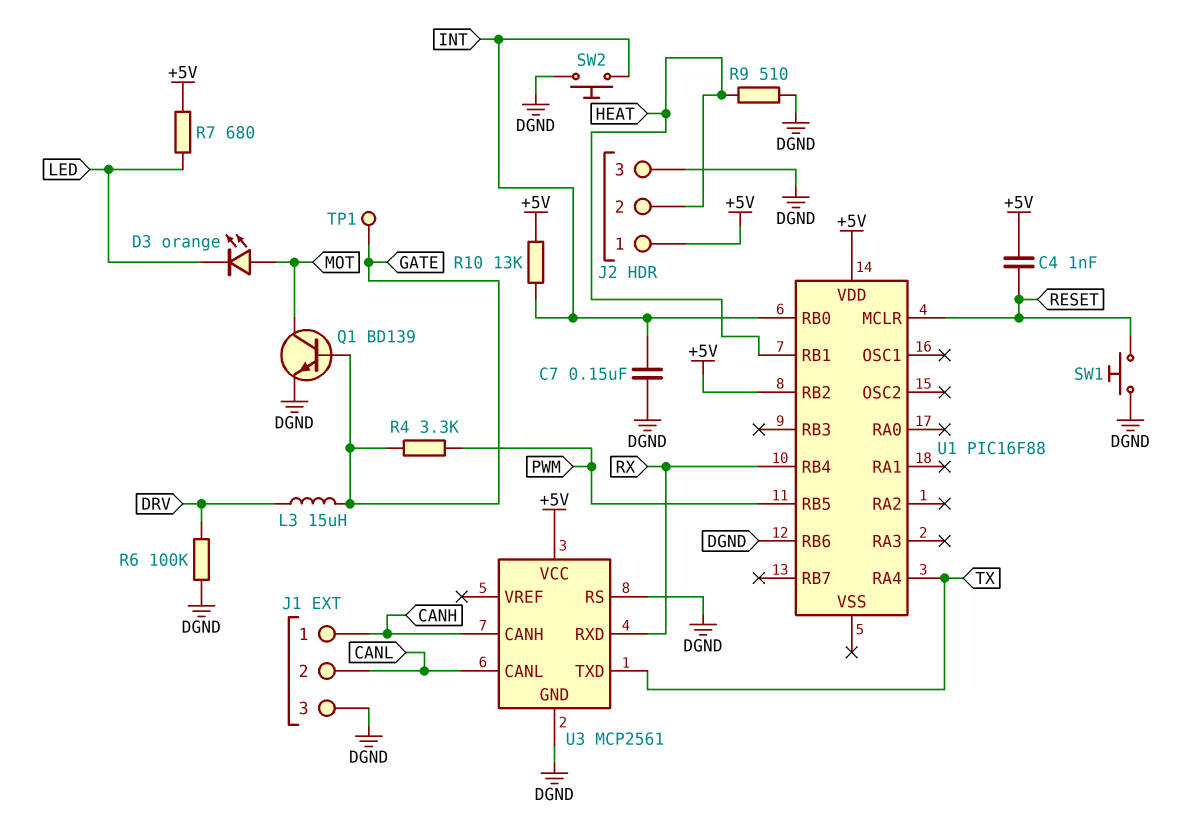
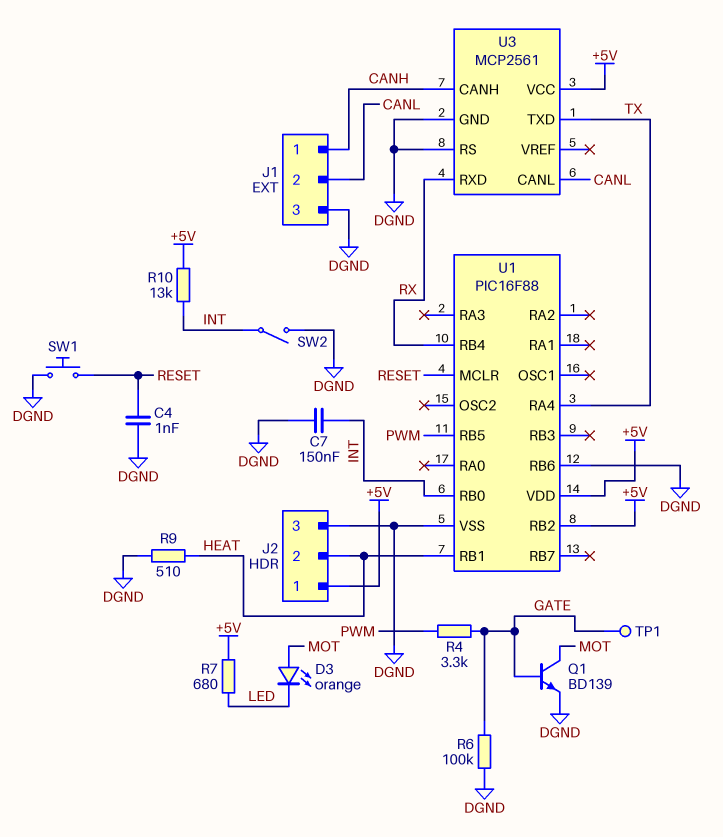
C4: 1nF (+5V, RESET) -> 1nF (DGND, RESET)
L3: 15uH (DRV, GATE) -> none
R6: 100k (DGND, DRV) -> 100k (DGND, GATE)
SW2: button (DGND, INT) -> switch (DGND, INT)
U1 pin VSS: none -> DGND

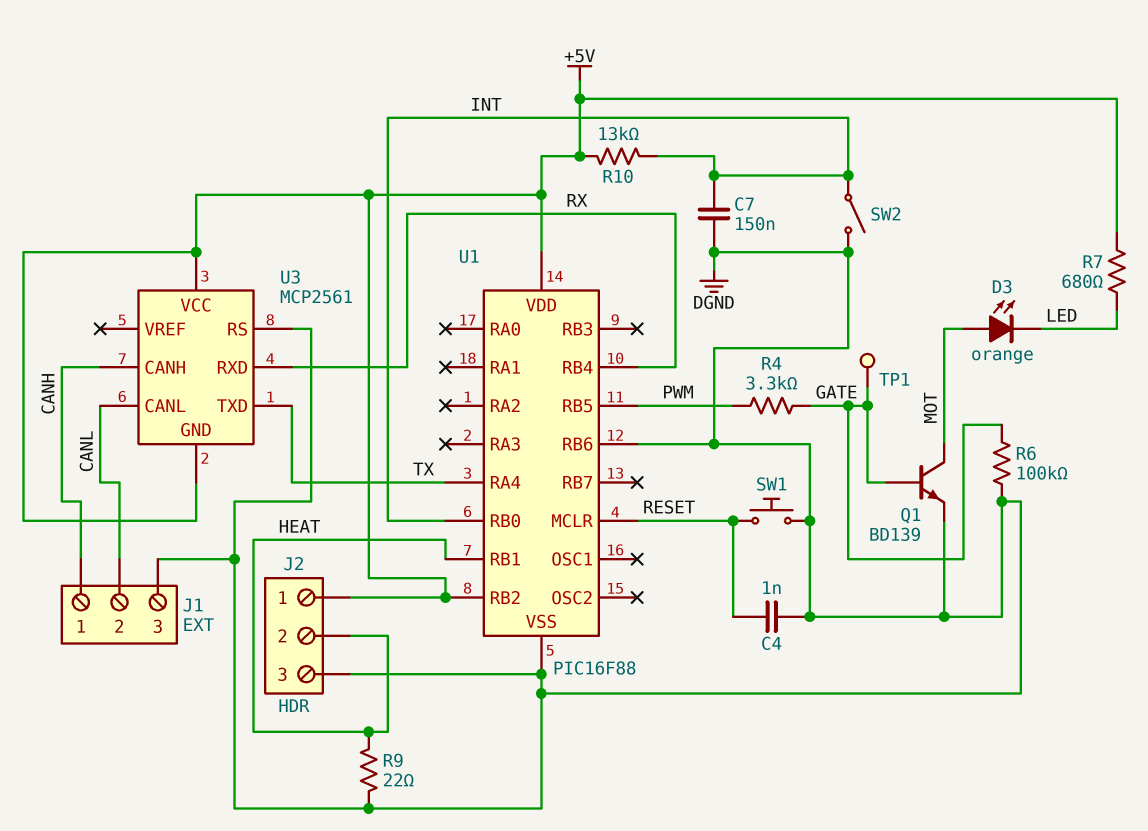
R9: 510 (DGND, HEAT) -> 22 (DGND, HEAT)
U3 pin GND: DGND -> +5V

